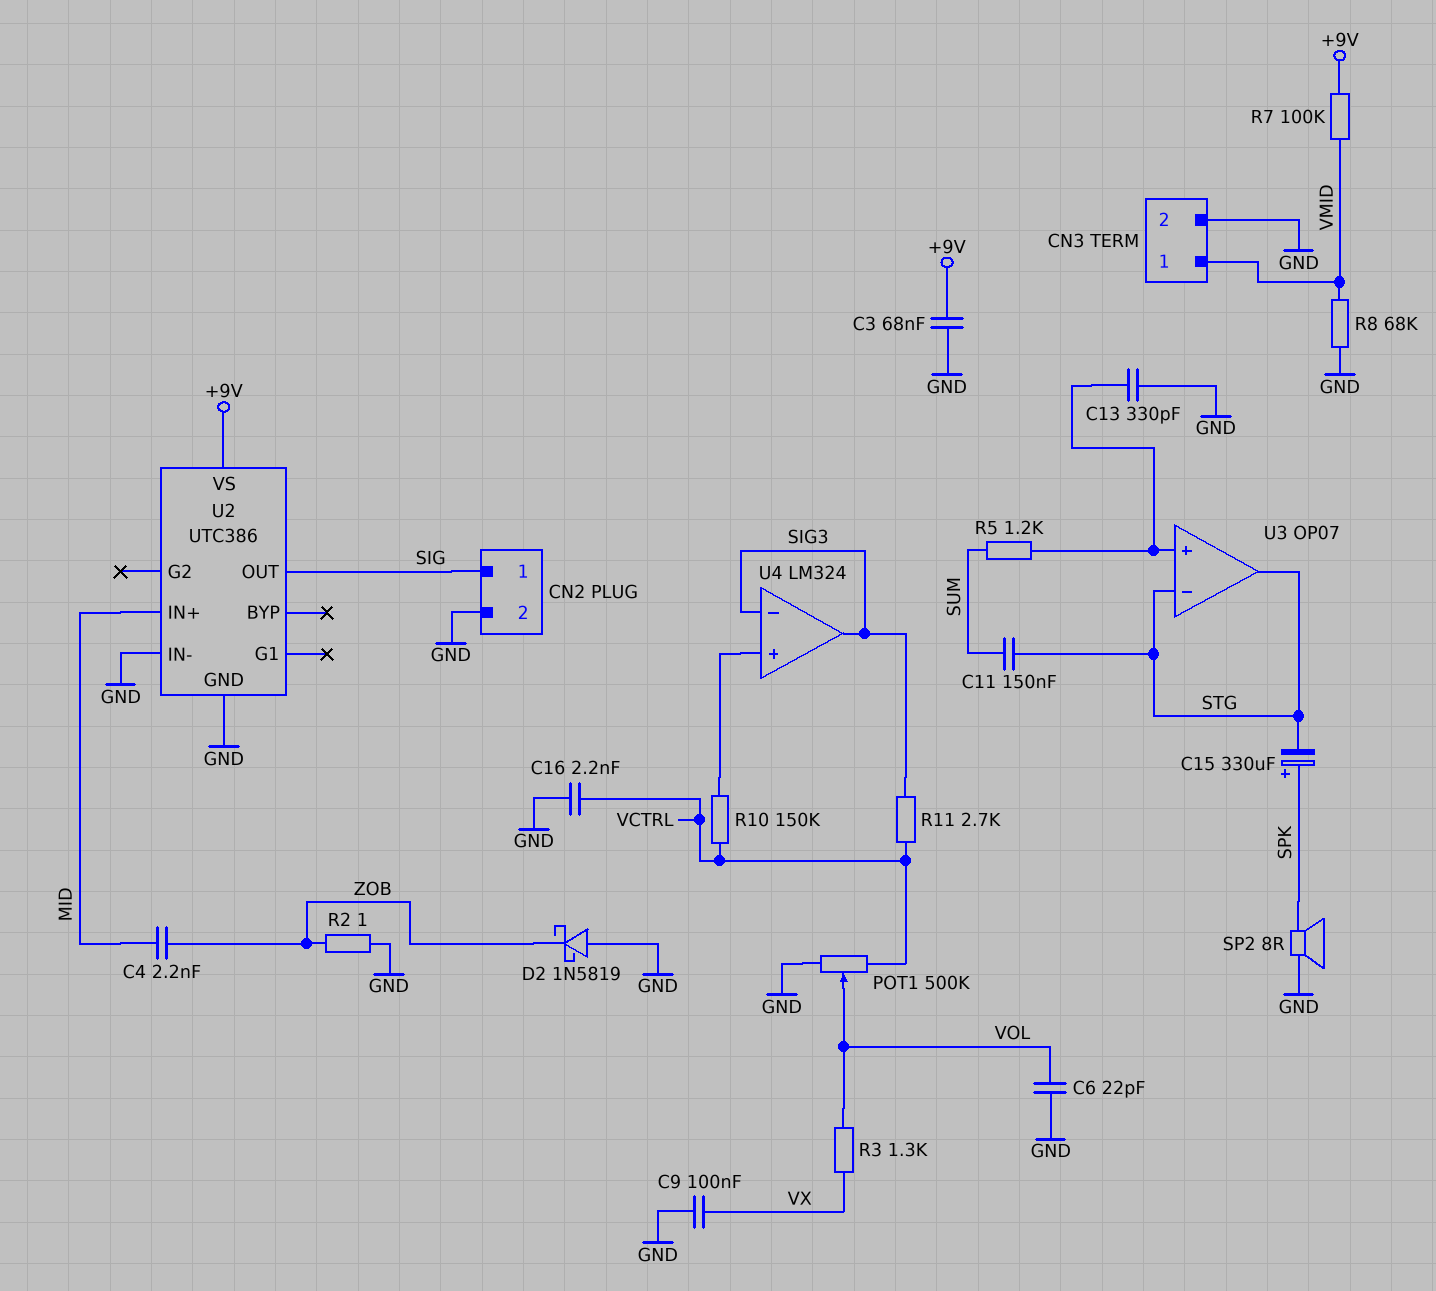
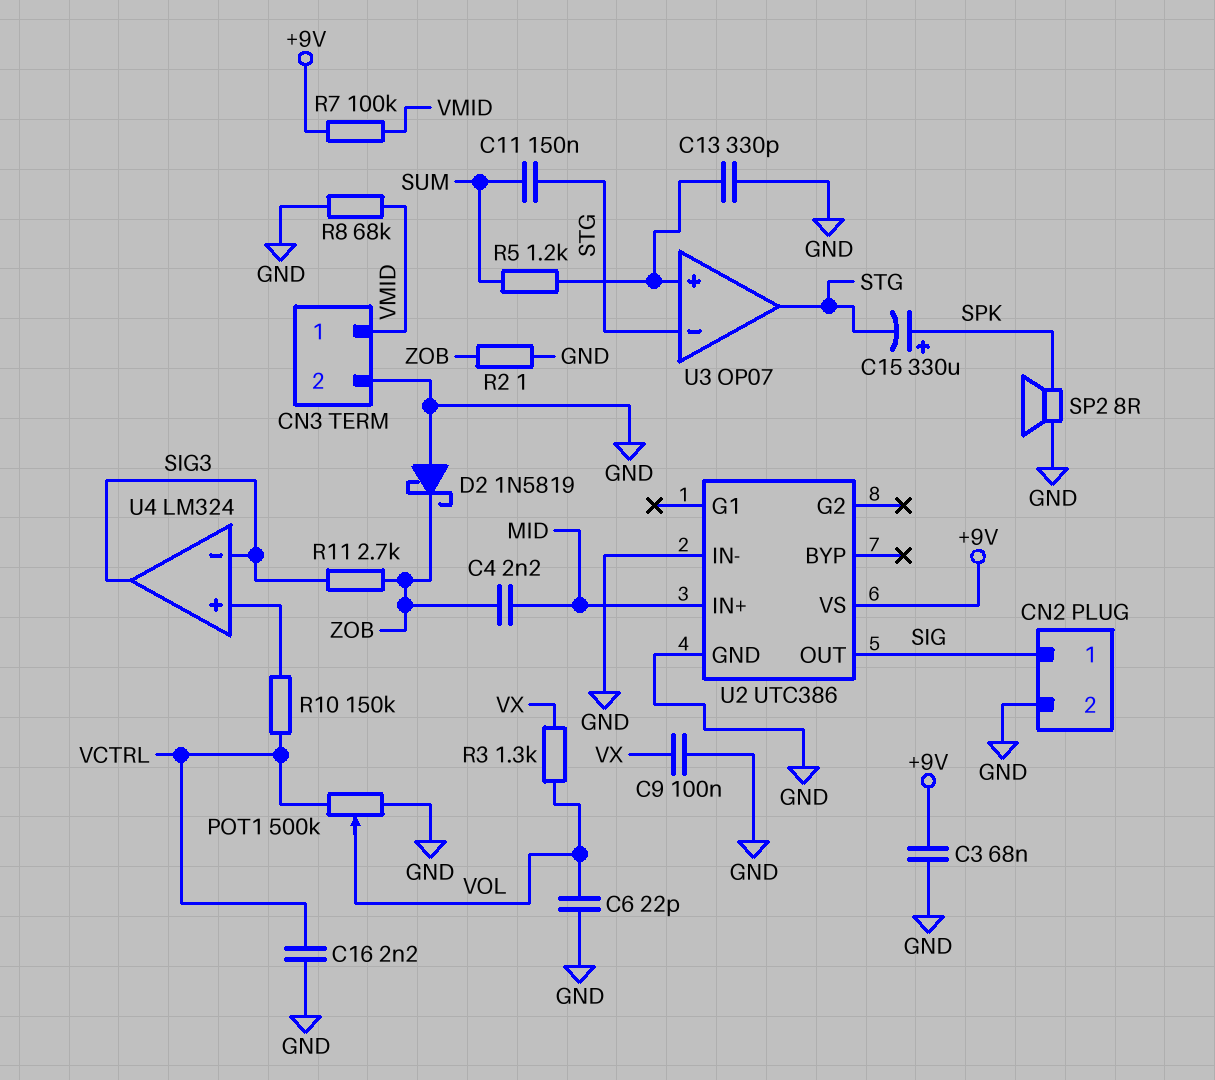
R11: 2.7k (SIG3, VCTRL) -> 2.7k (SIG3, ZOB)

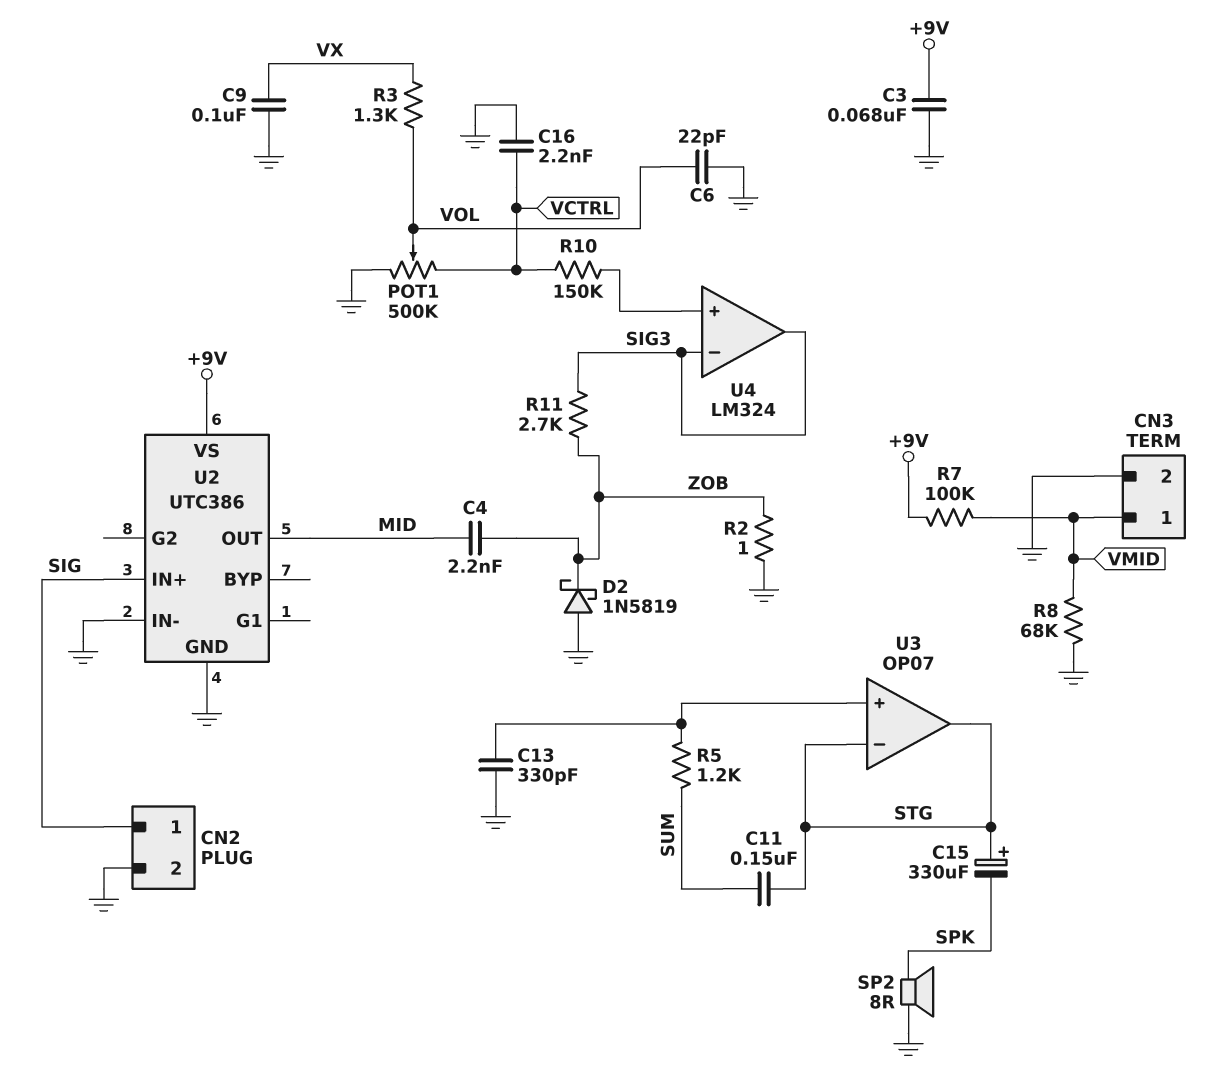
C15: 330uF (plus SPK, minus STG) -> 330uF (plus STG, minus SPK)
U2 pin IN+: MID -> SIG
U2 pin OUT: SIG -> MID

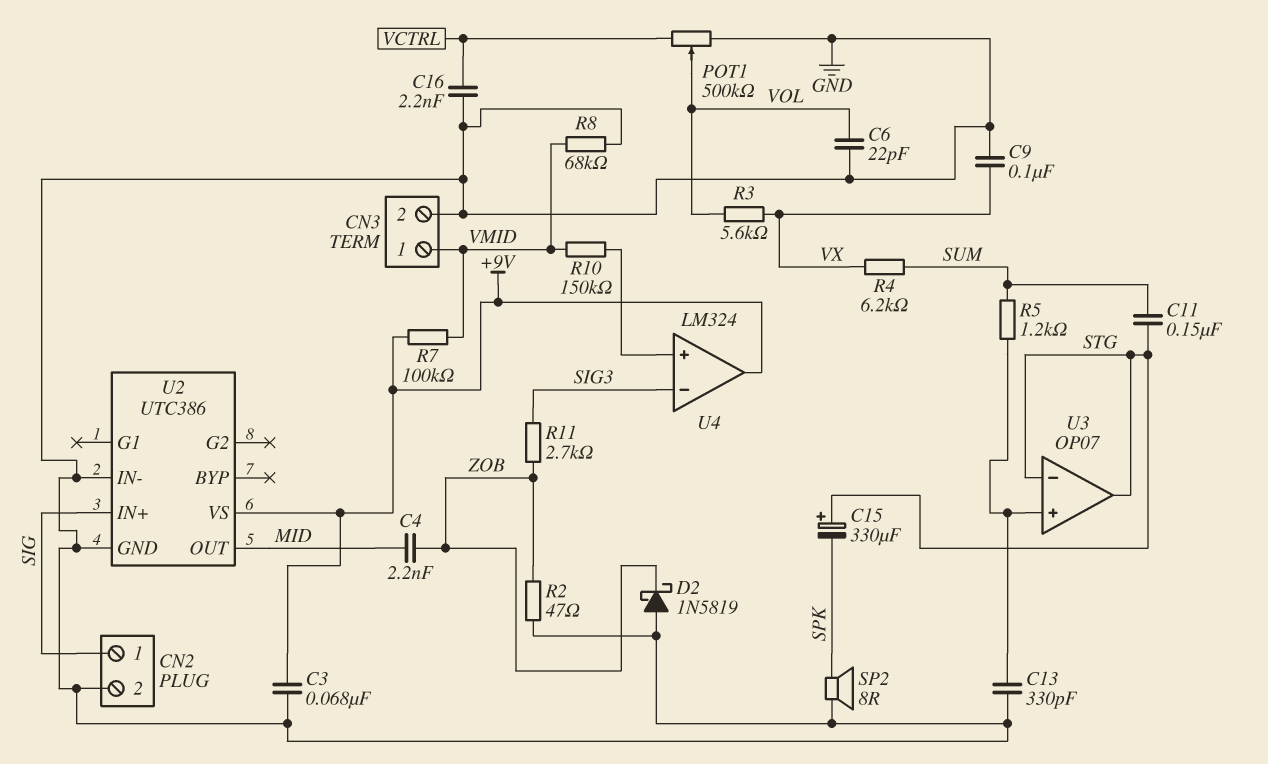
R2: 1 (GND, ZOB) -> 47 (GND, ZOB)
R3: 1.3k (VOL, VX) -> 5.6k (VOL, VX)
R4: none -> 6.2k (SUM, VX)
R10: 150k (U4/in+, VCTRL) -> 150k (U4/in+, VMID)
U4 pin out: SIG3 -> +9V

